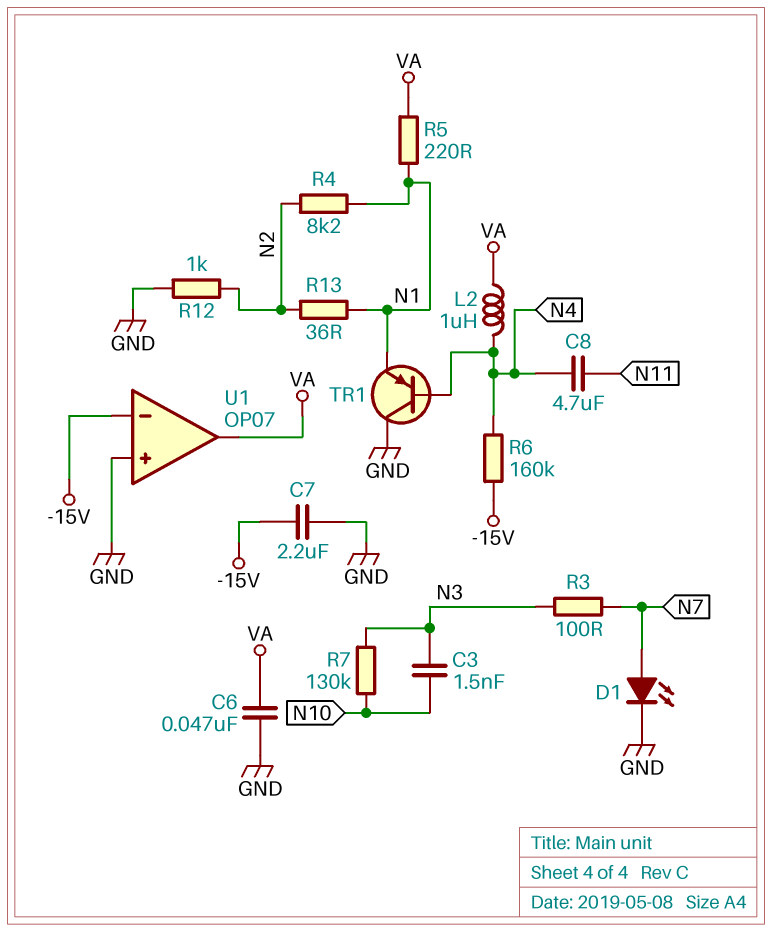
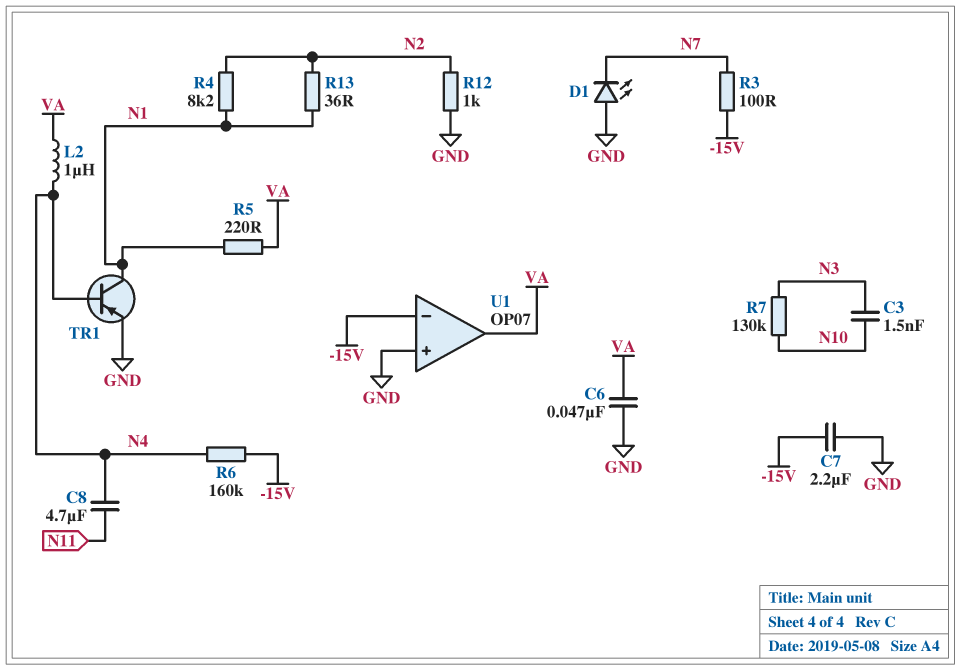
D1: LED (A N7, K GND) -> LED (A GND, K N7)
R3: 100 (N3, N7) -> 100 (-15V, N7)
TR1: PNP (B N4, C GND, E N1) -> PNP (B N4, C N1, E GND)

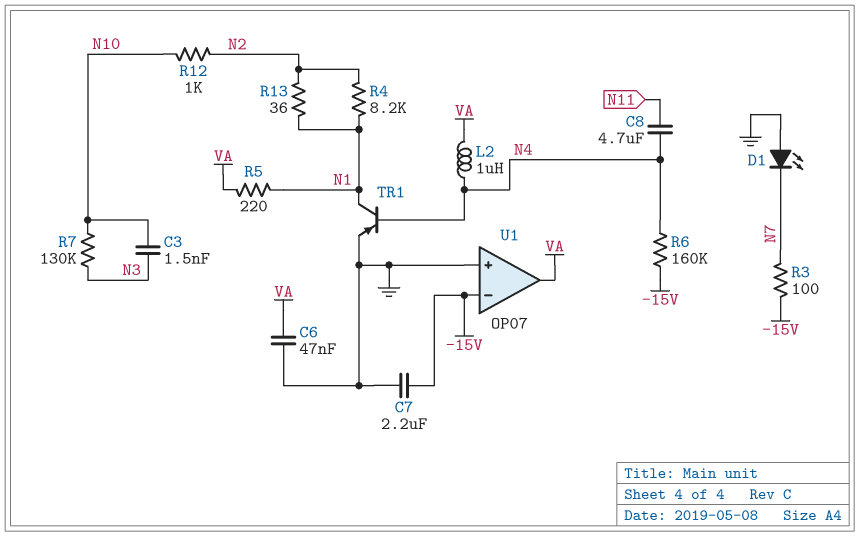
R12: 1k (GND, N2) -> 1k (N2, N10)

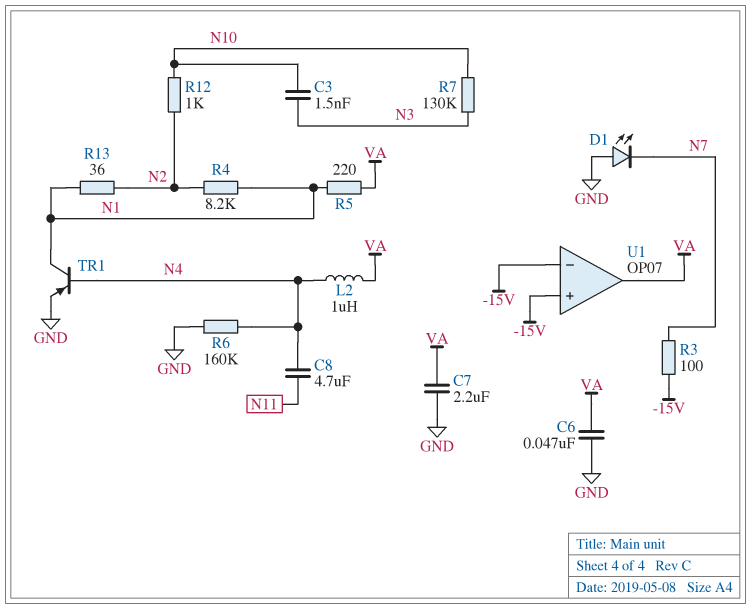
C7: 2.2uF (-15V, GND) -> 2.2uF (GND, VA)
R6: 160k (-15V, N4) -> 160k (GND, N4)
U1 pin in+: GND -> -15V

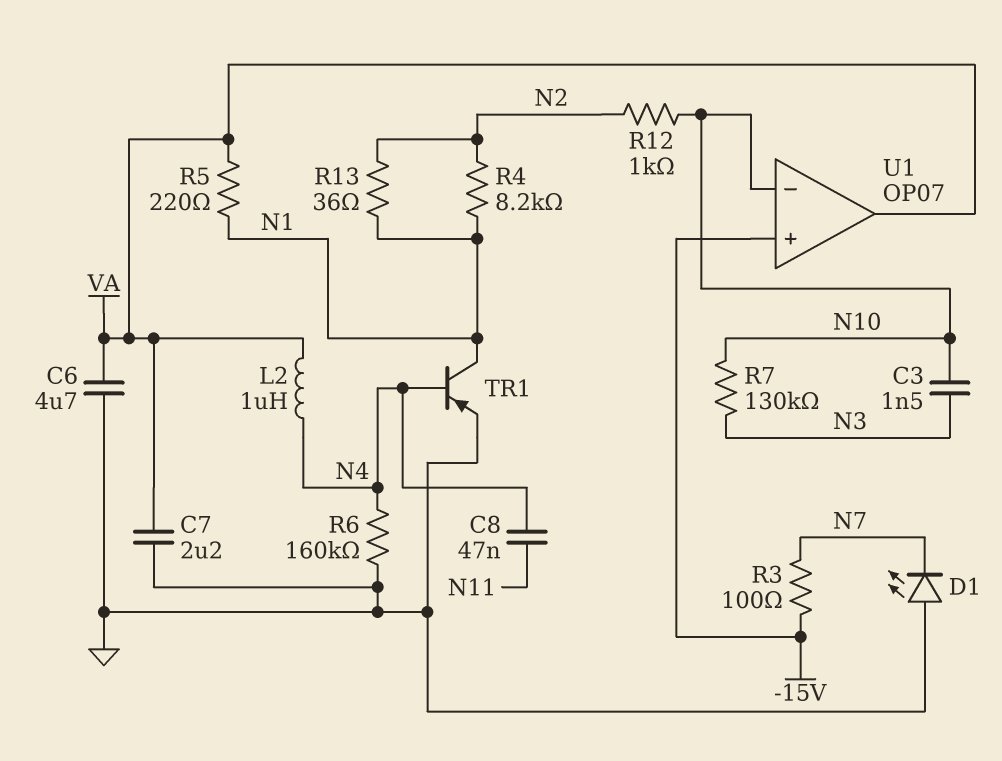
C6: 47nF (GND, VA) -> 4.7uF (GND, VA)
C8: 4.7uF (N4, N11) -> 47nF (N4, N11)
U1 pin in-: -15V -> N10

